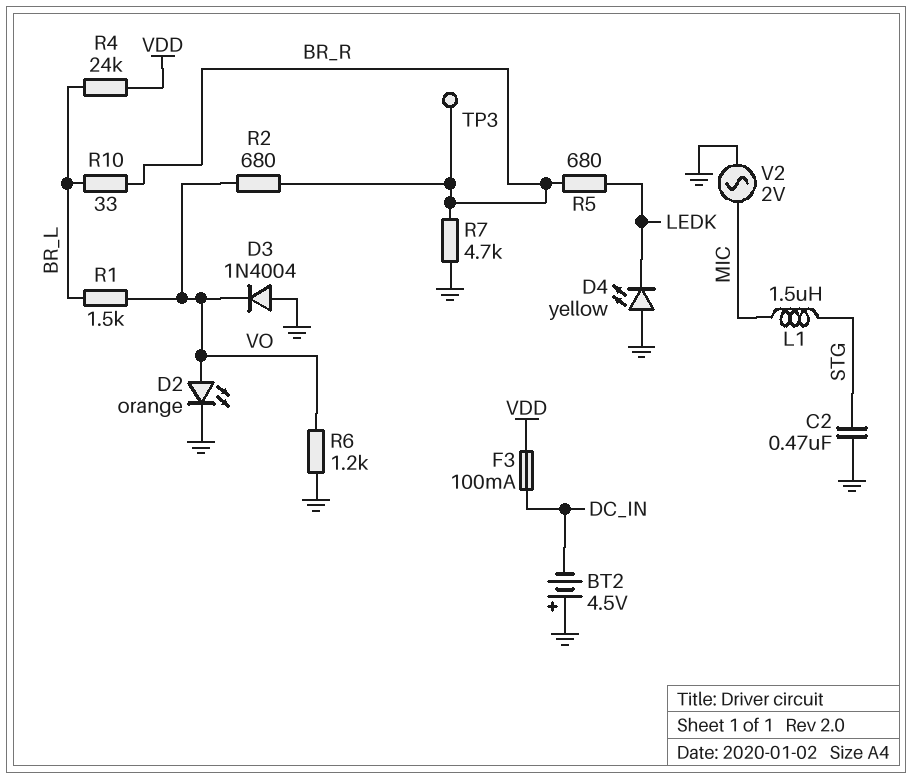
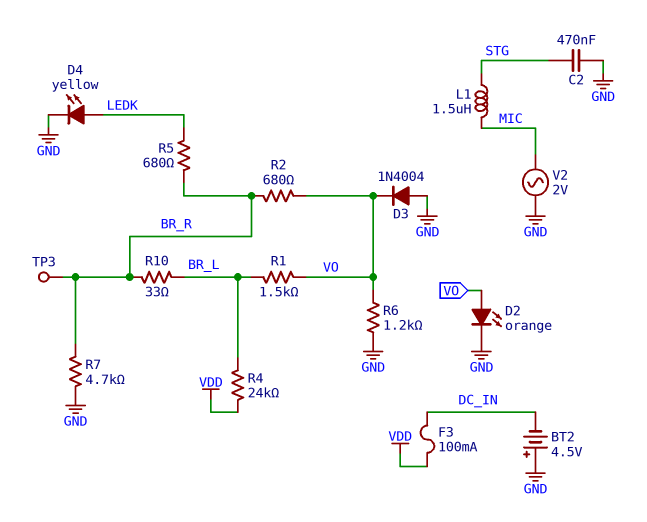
D4: LED yellow (A GND, K LEDK) -> LED yellow (A LEDK, K GND)

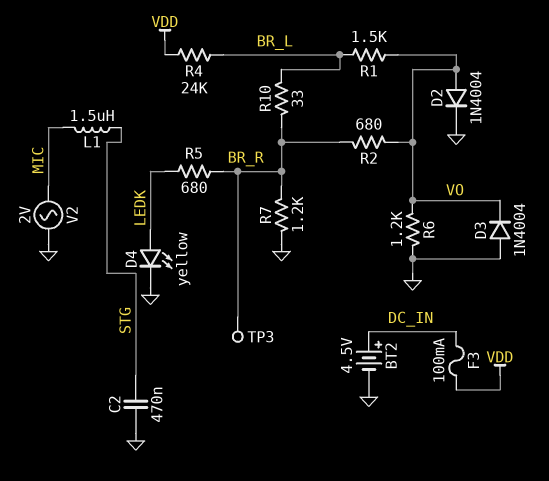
BT2: 4.5V (plus GND, minus DC_IN) -> 4.5V (plus DC_IN, minus GND)
D2: LED orange (A VO, K GND) -> diode 1N4004 (A VO, K GND)
R7: 4.7k (BR_R, GND) -> 1.2k (BR_R, GND)

